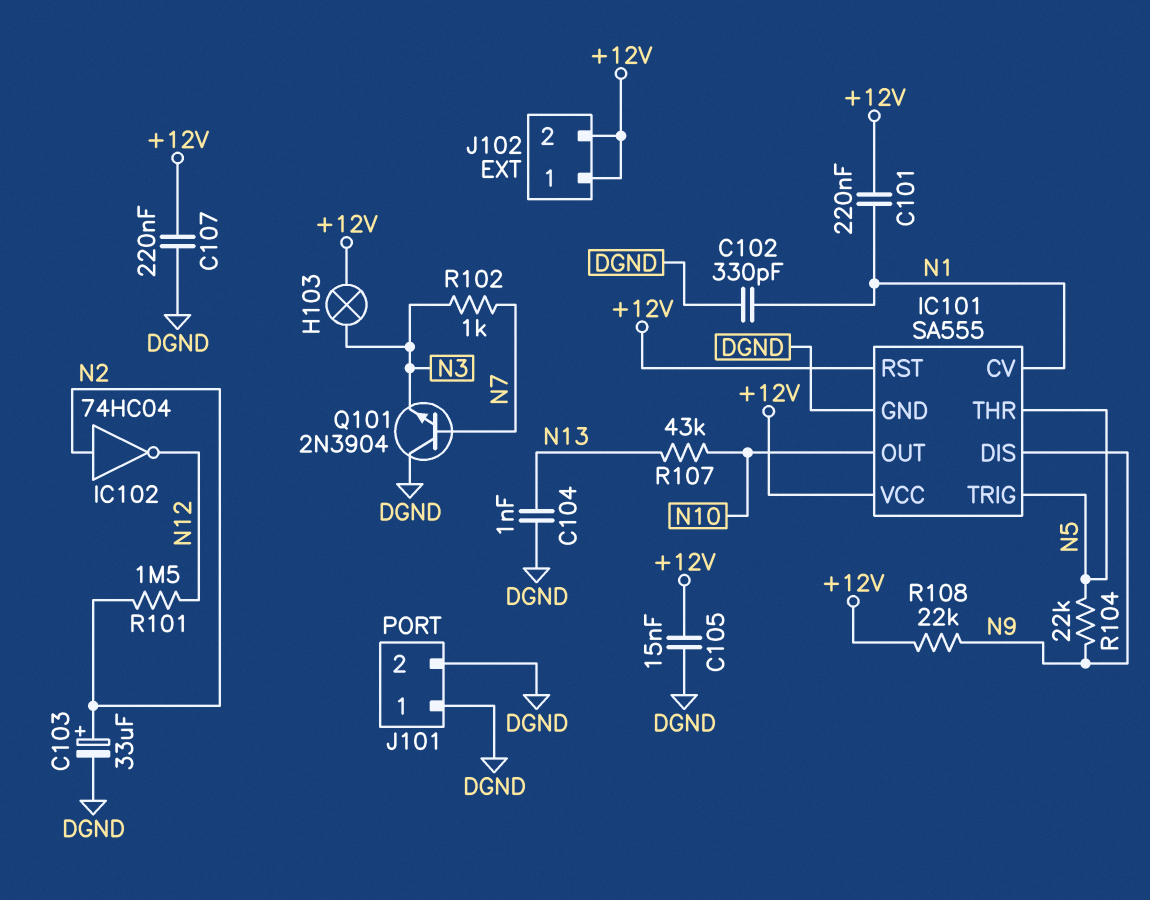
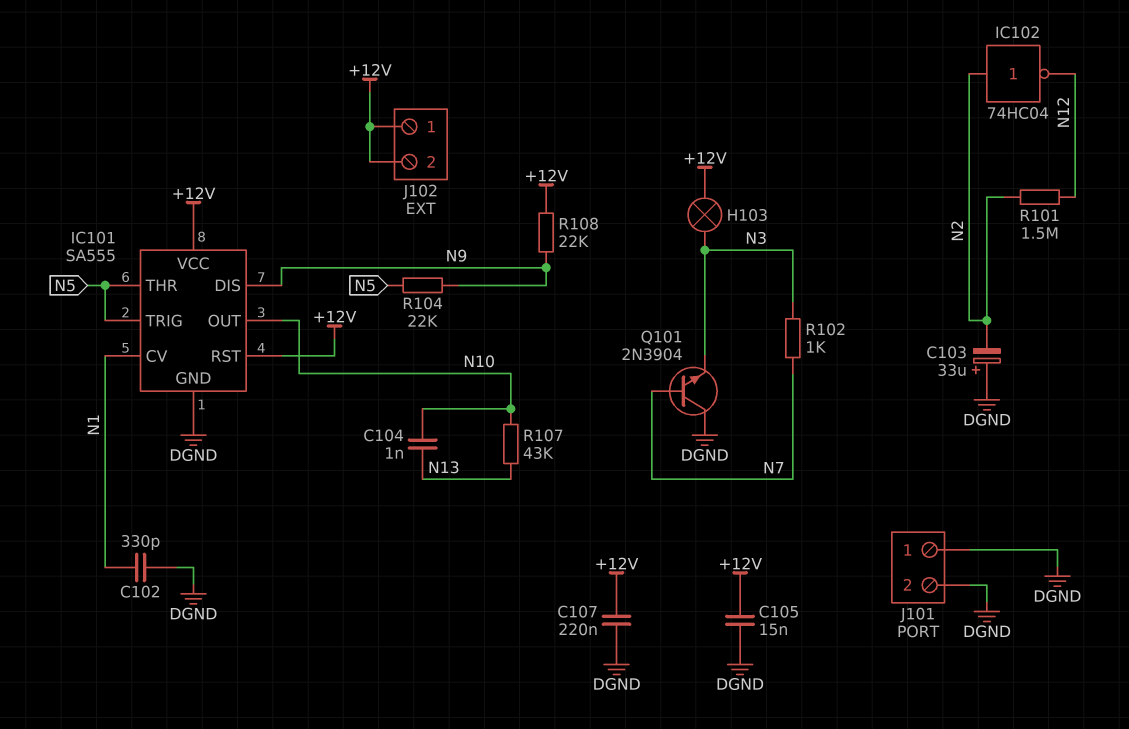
C101: 220nF (+12V, N1) -> none
C103: 33uF (plus N2, minus DGND) -> 33uF (plus DGND, minus N2)
C104: 1nF (DGND, N13) -> 1nF (N10, N13)

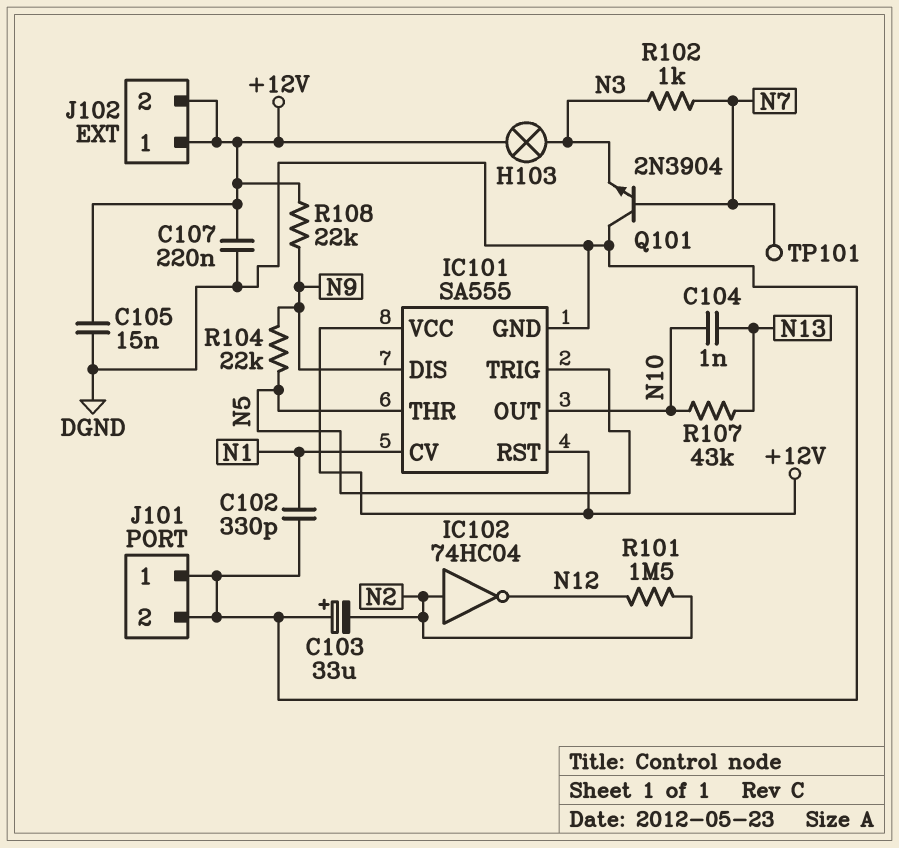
TP101: none -> test point (N7)

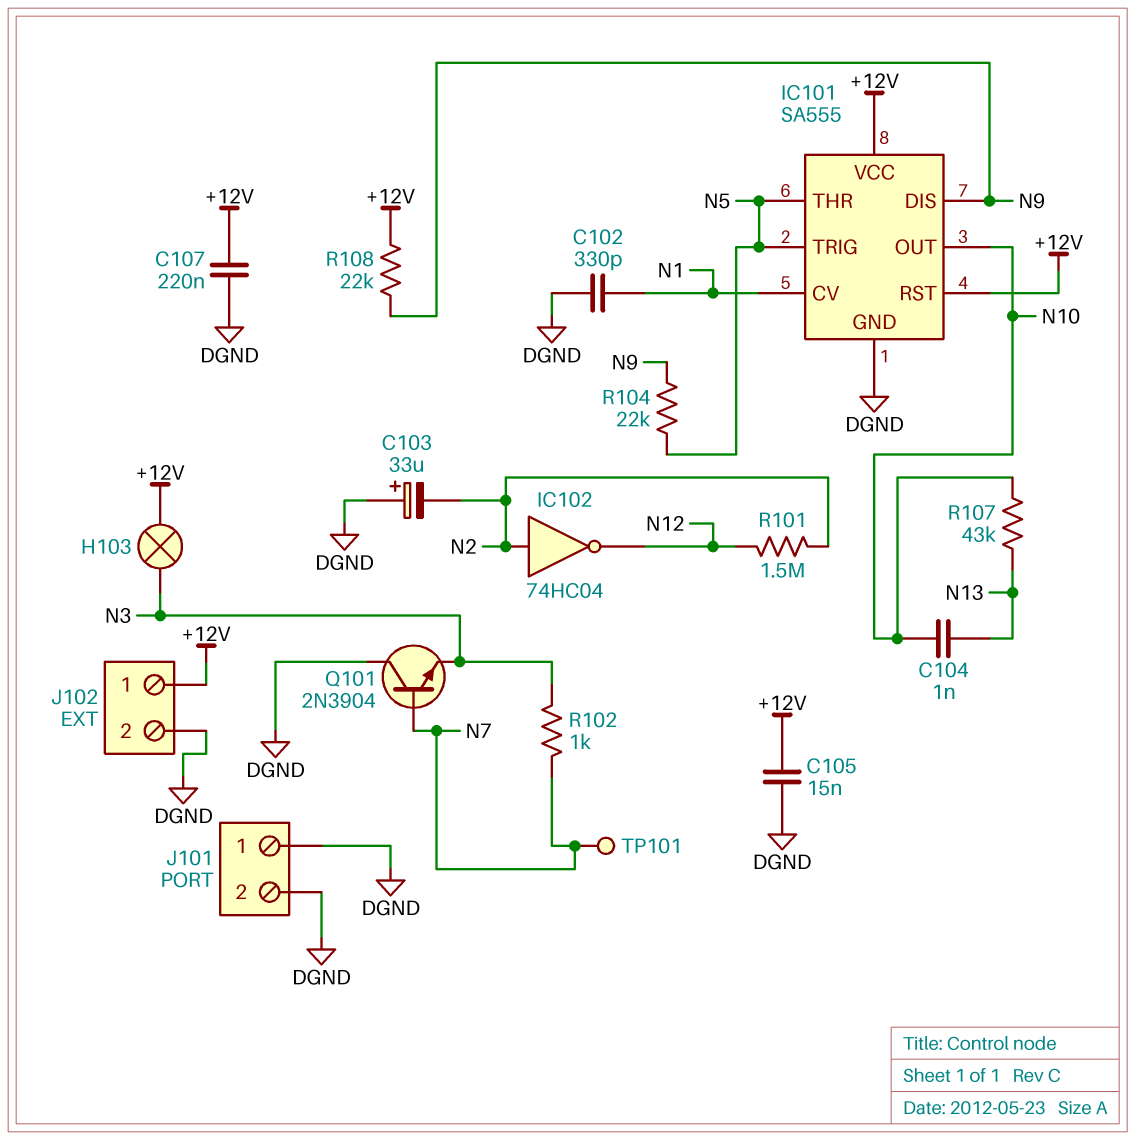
J102 pin 2: +12V -> DGND

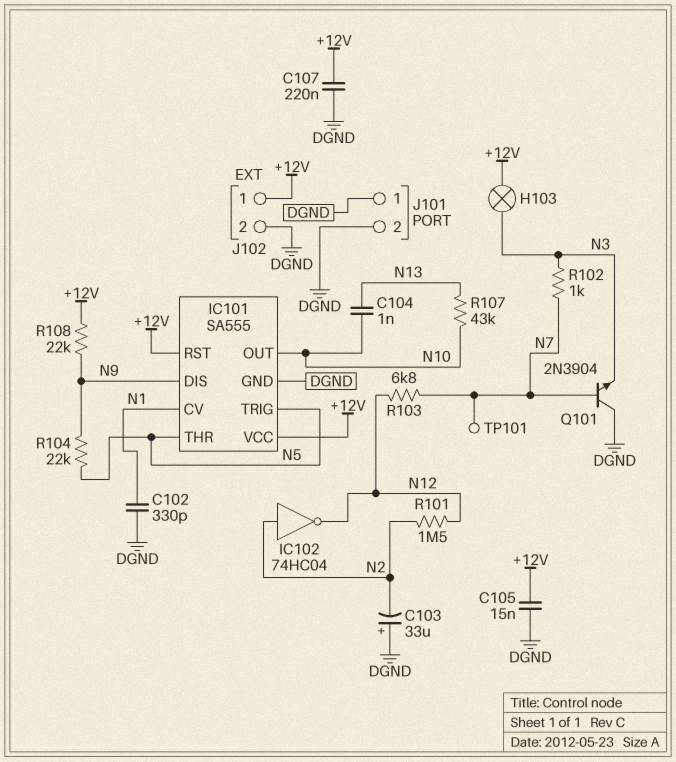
R103: none -> 6.8k (N7, N12)

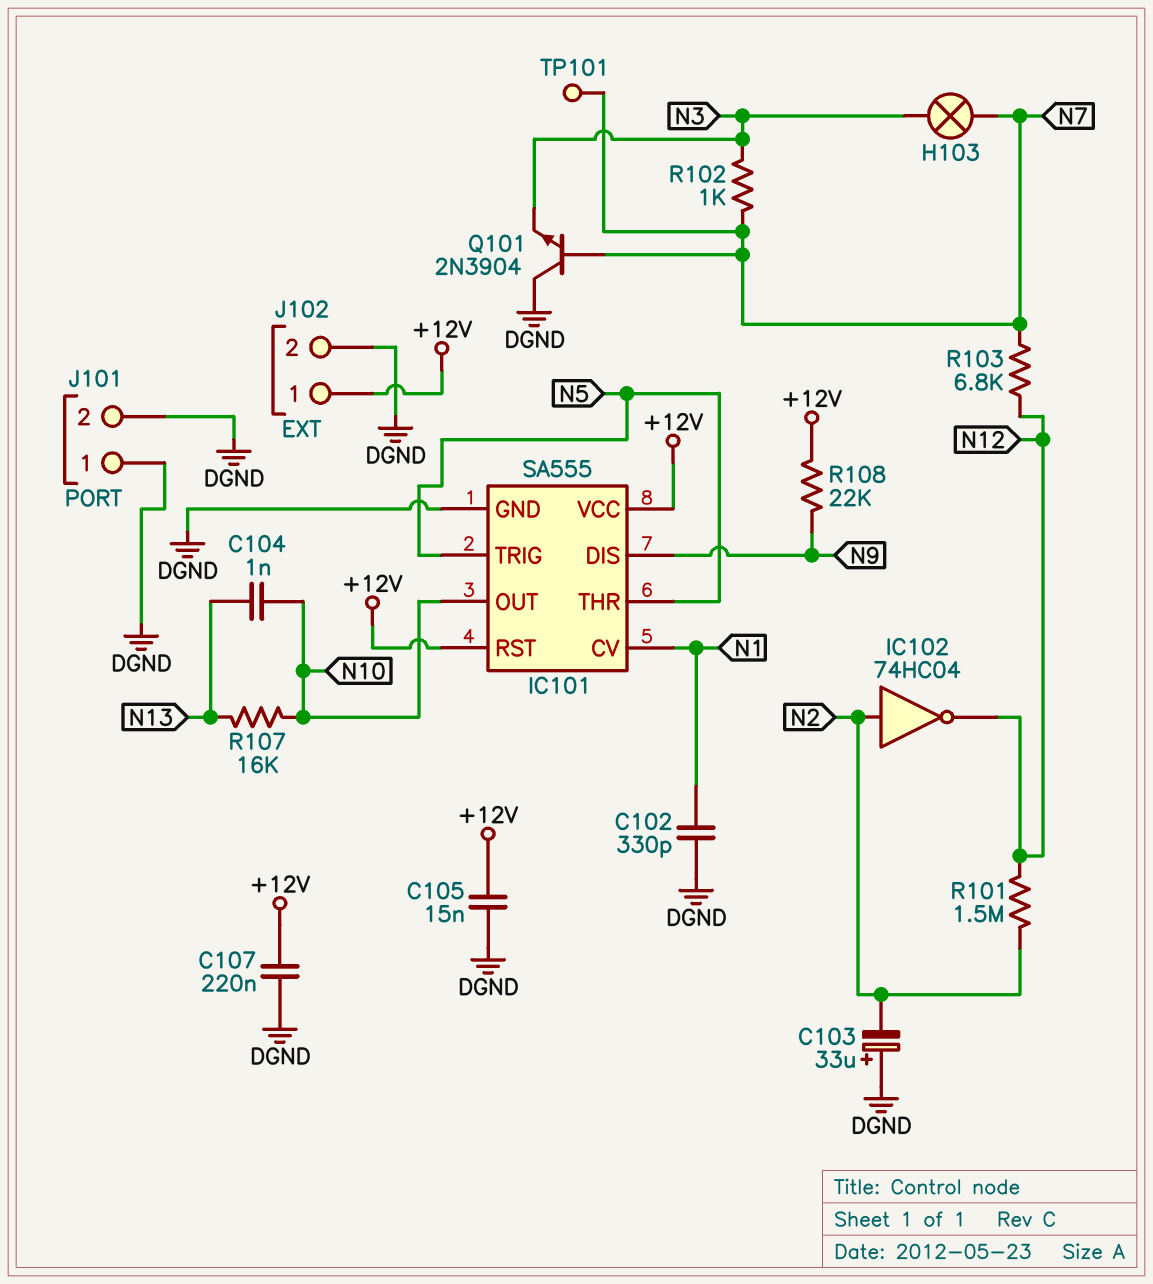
H103: lamp (+12V, N3) -> lamp (N3, N7)
R104: 22k (N5, N9) -> none
R107: 43k (N10, N13) -> 16k (N10, N13)

